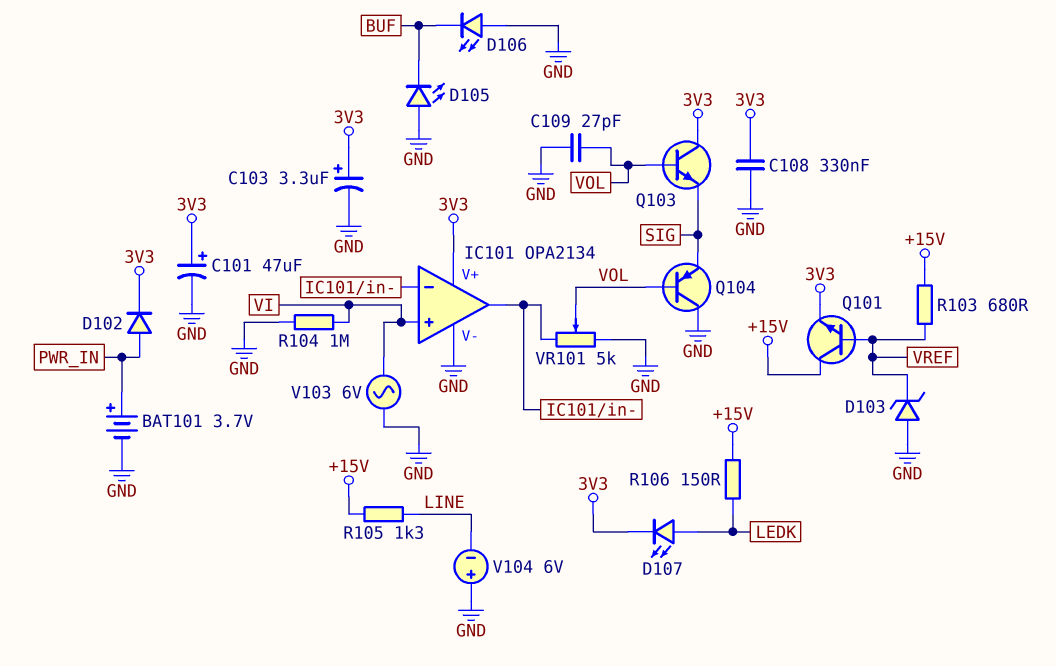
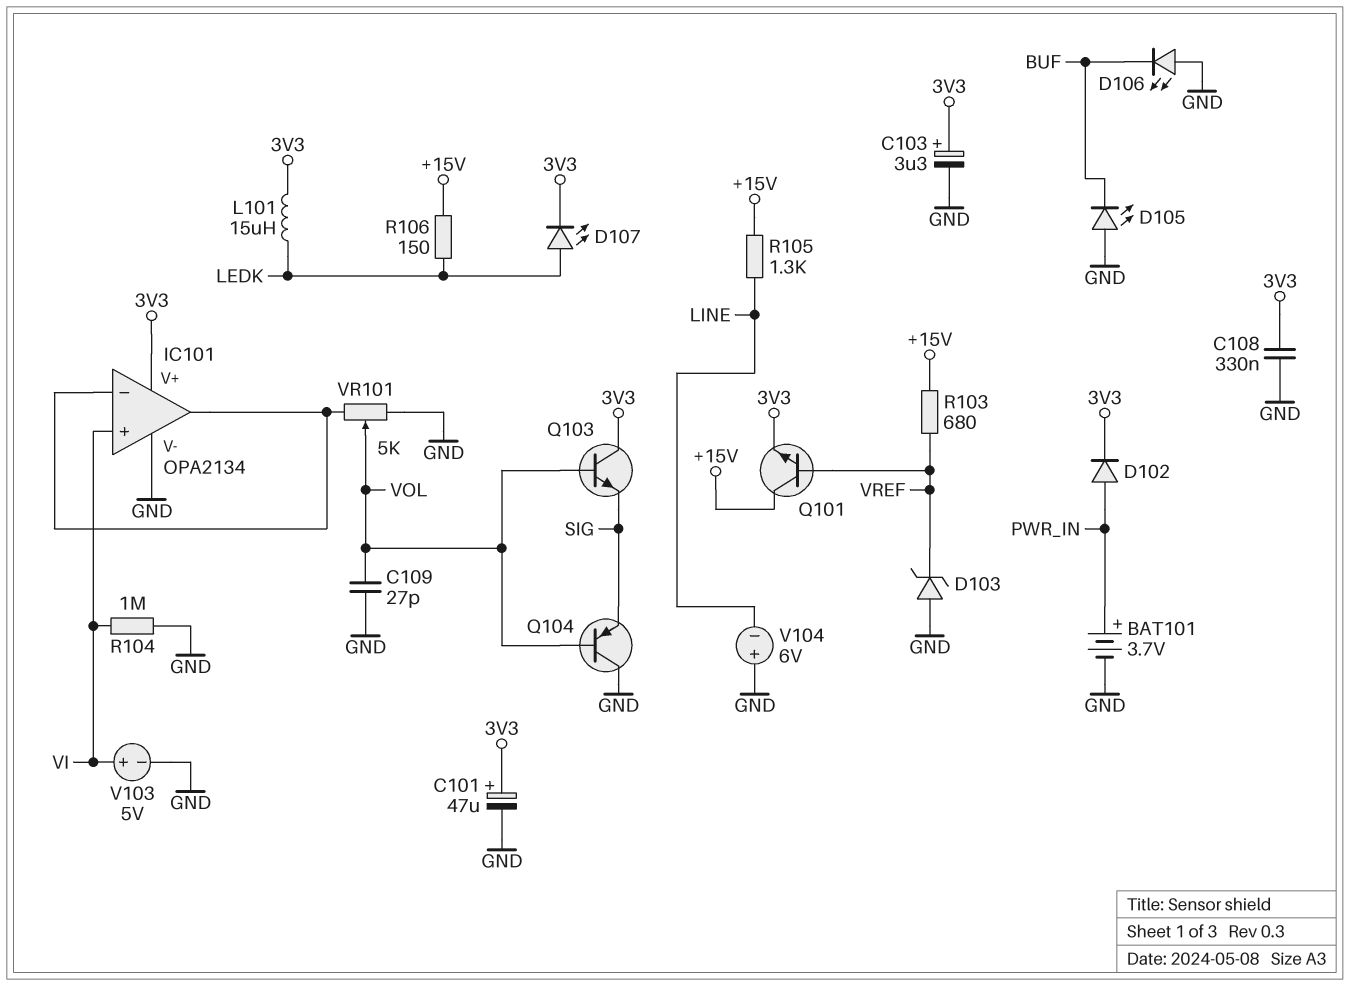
L101: none -> 15uH (3V3, LEDK)
V103: AC 6V (GND, VI) -> 5V (plus VI, minus GND)

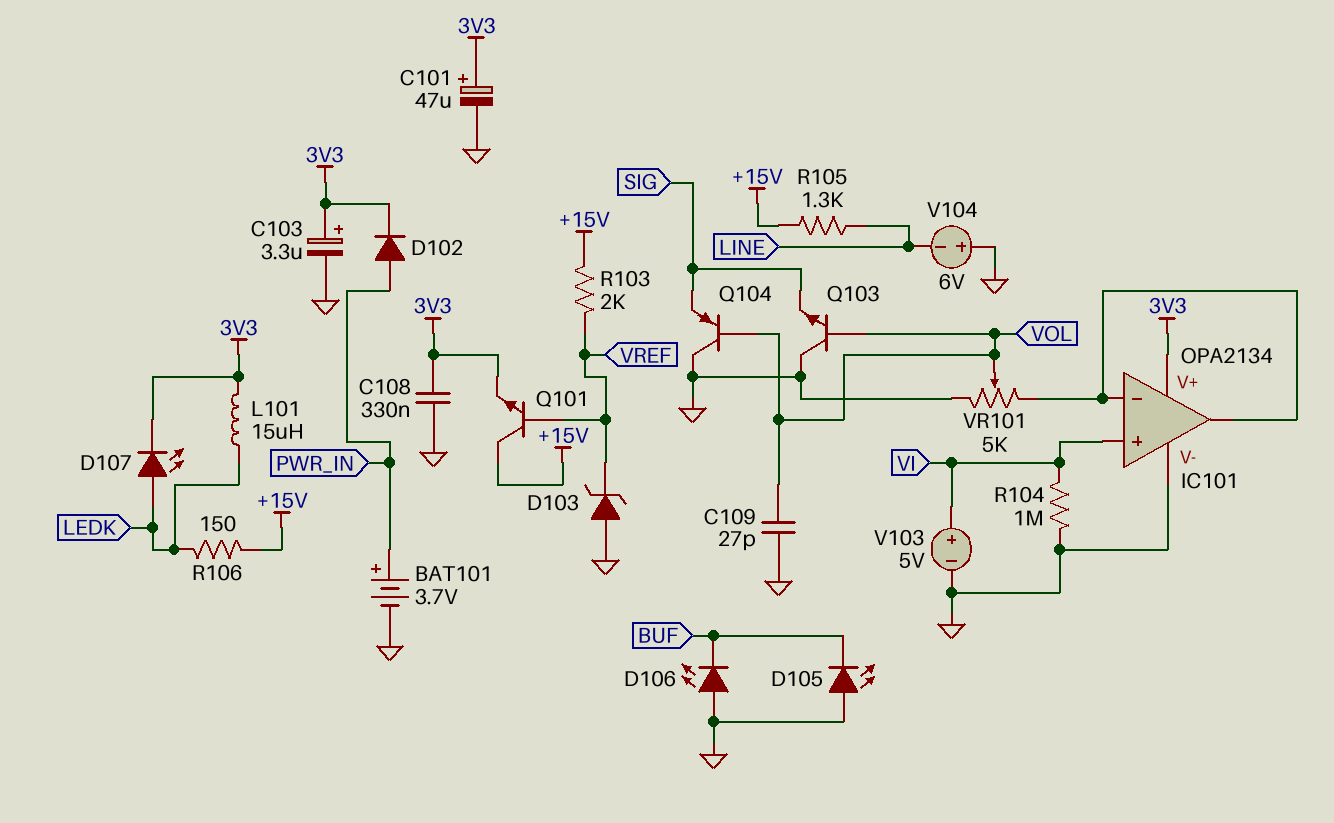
Q103: NPN (B VOL, C 3V3, E SIG) -> NPN (B VOL, C GND, E SIG)
R103: 680 (+15V, VREF) -> 2k (+15V, VREF)

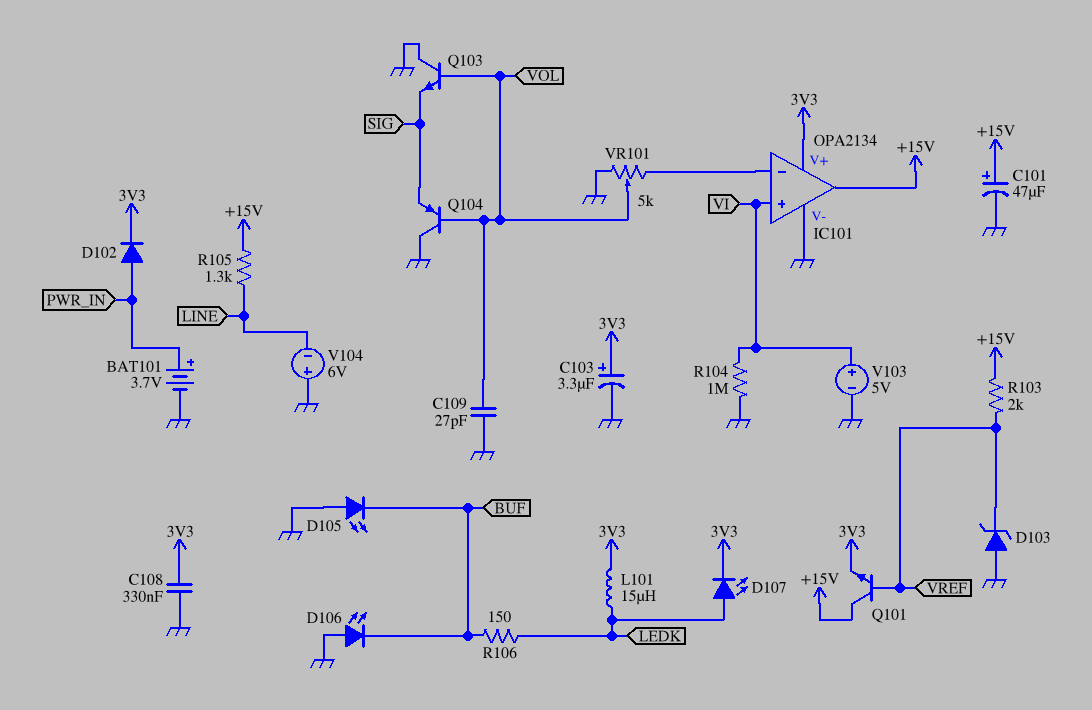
C101: 47uF (plus 3V3, minus GND) -> 47uF (plus +15V, minus GND)
IC101 pin out: IC101/in- -> +15V
R106: 150 (+15V, LEDK) -> 150 (BUF, LEDK)

